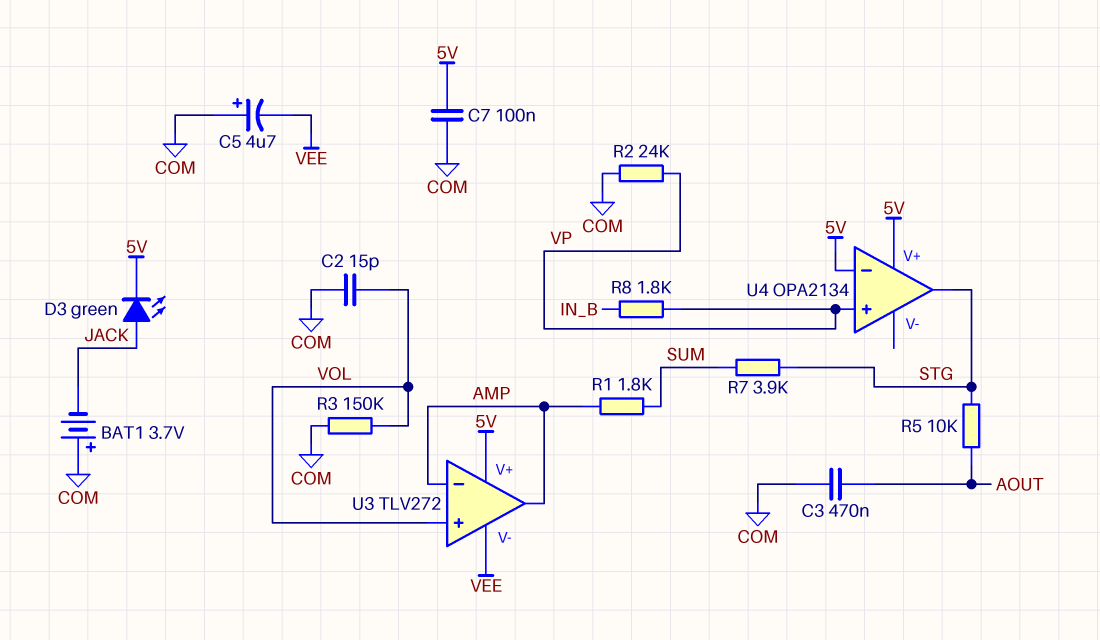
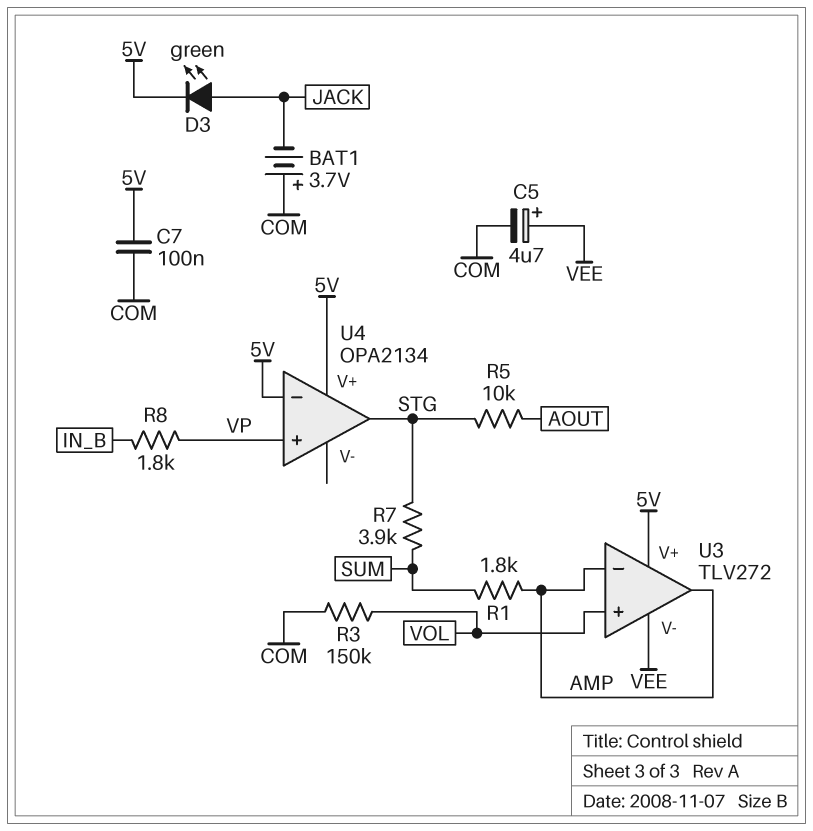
C2: 15pF (COM, VOL) -> none
C3: 470nF (AOUT, COM) -> none
C5: 4.7uF (plus COM, minus VEE) -> 4.7uF (plus VEE, minus COM)
R2: 24k (COM, VP) -> none

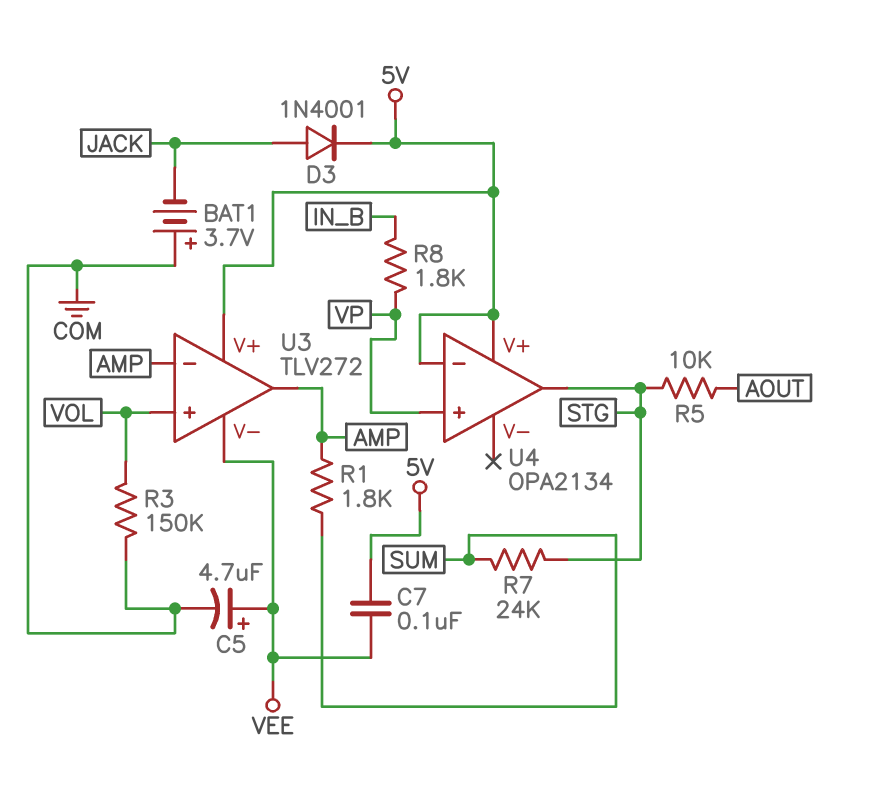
C7: 100nF (5V, COM) -> 100nF (5V, VEE)
D3: LED green (A JACK, K 5V) -> diode 1N4001 (A JACK, K 5V)
R7: 3.9k (STG, SUM) -> 24k (STG, SUM)

